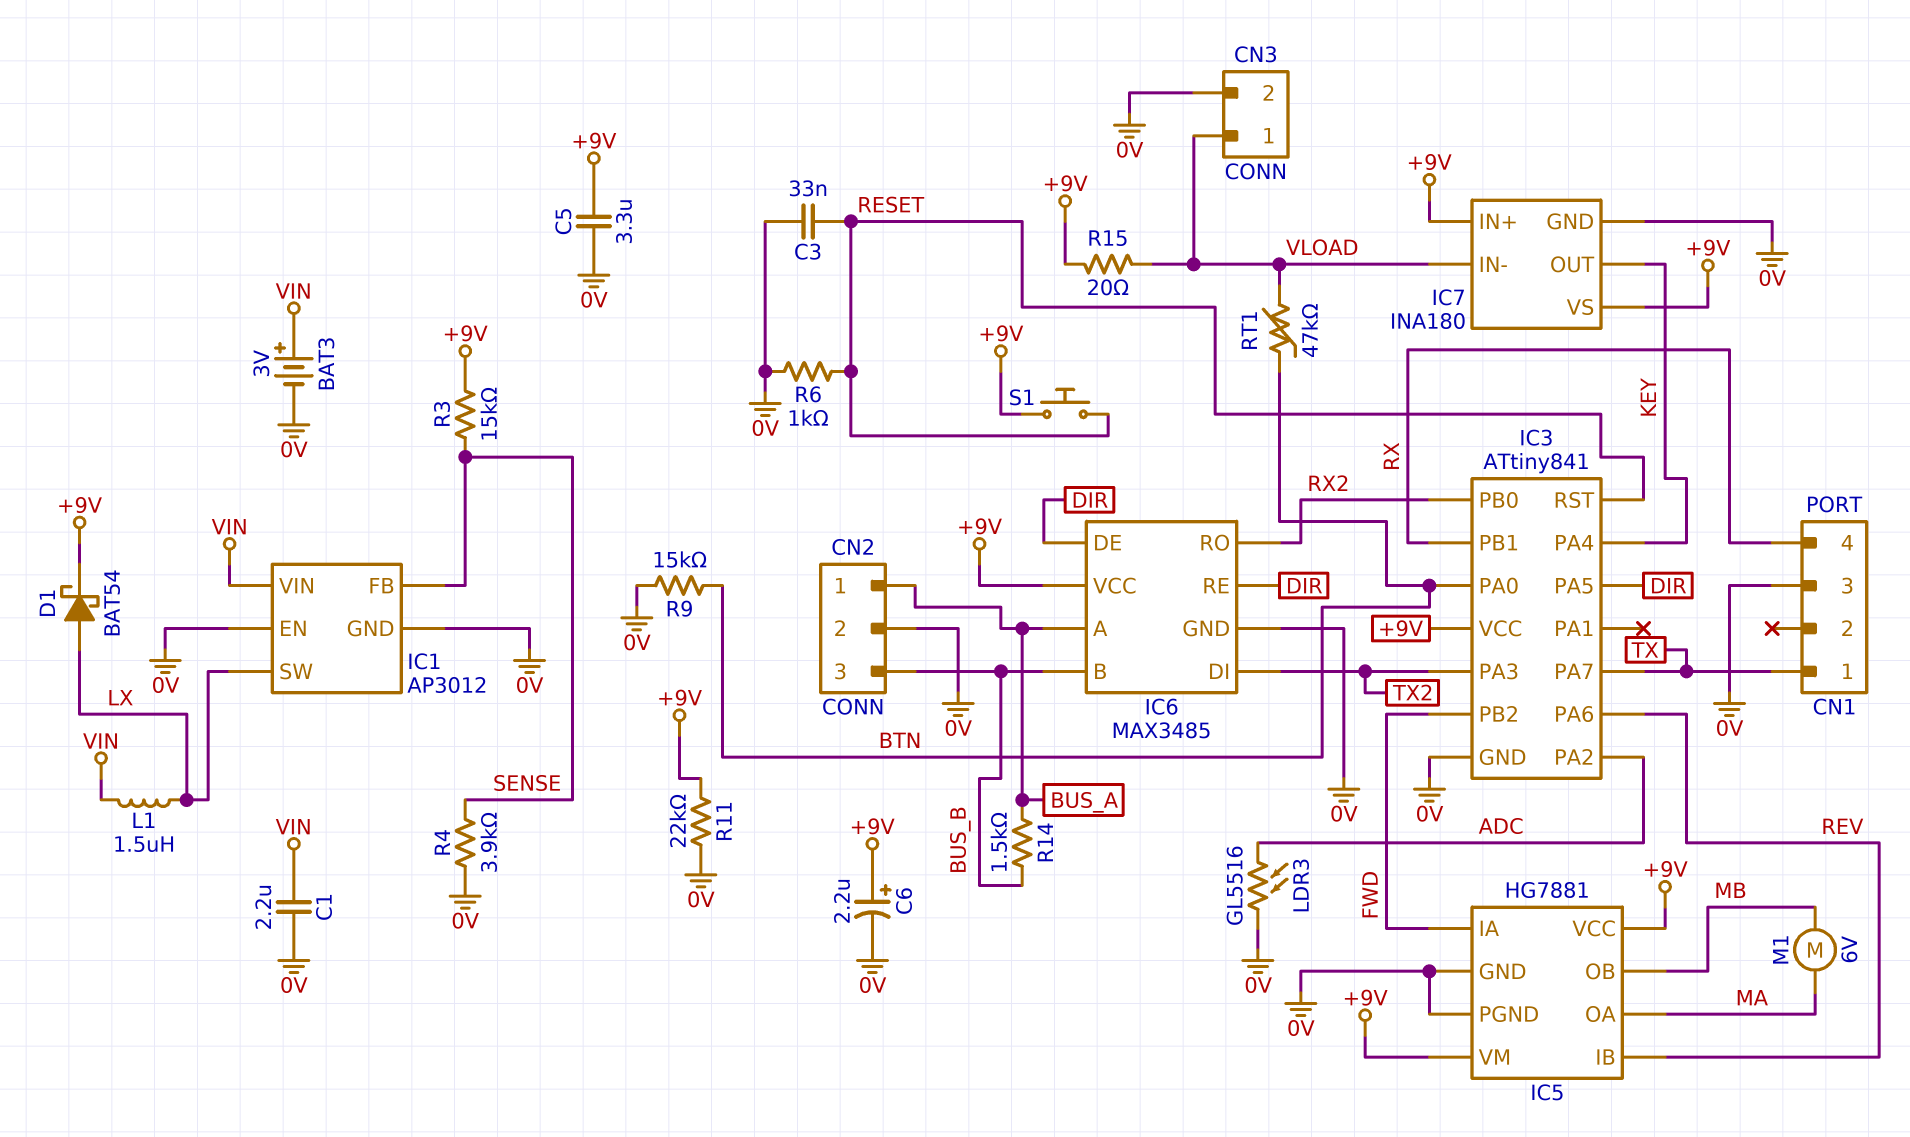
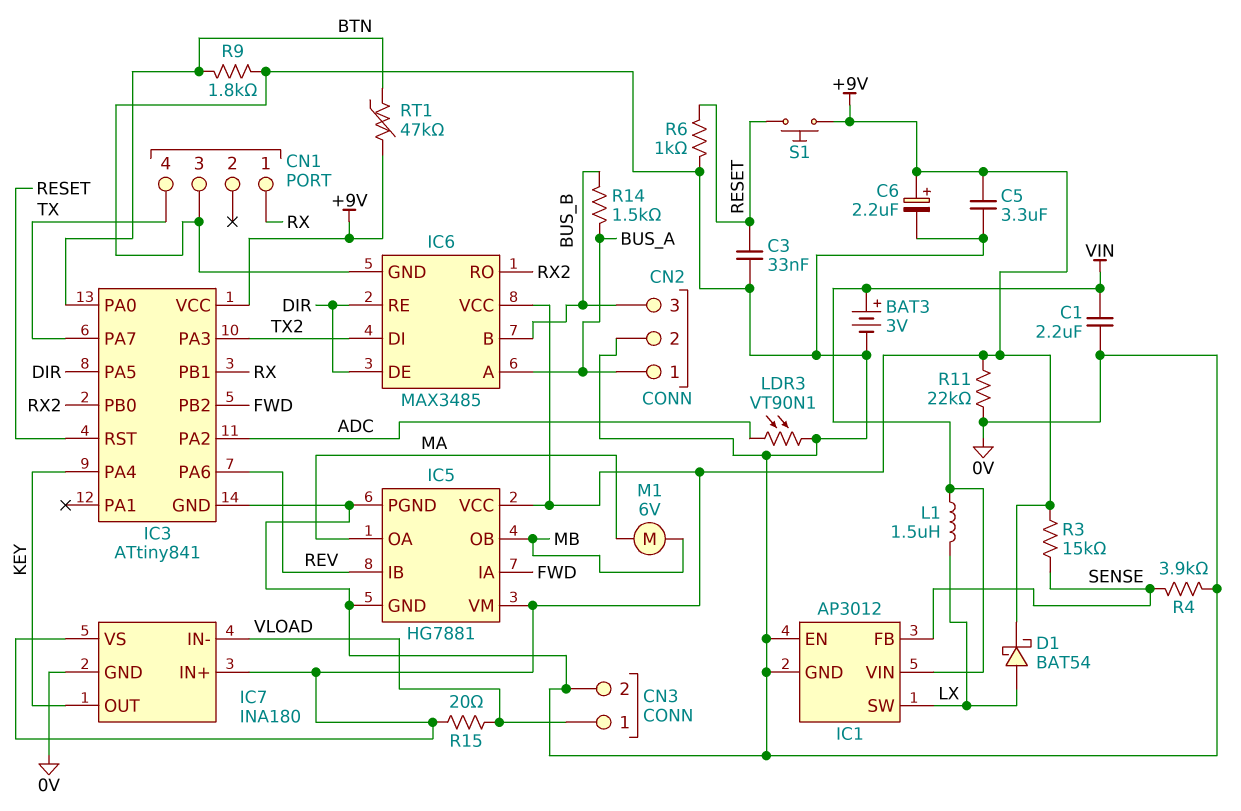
CN1 pin 1: TX -> RX
CN1 pin 4: RX -> TX
LDR3: GL5516 (0V, ADC) -> VT90N1 (0V, ADC)
R9: 15k (0V, BTN) -> 1.8k (0V, BTN)
RT1: 47k (BTN, VLOAD) -> 47k (+9V, BTN)

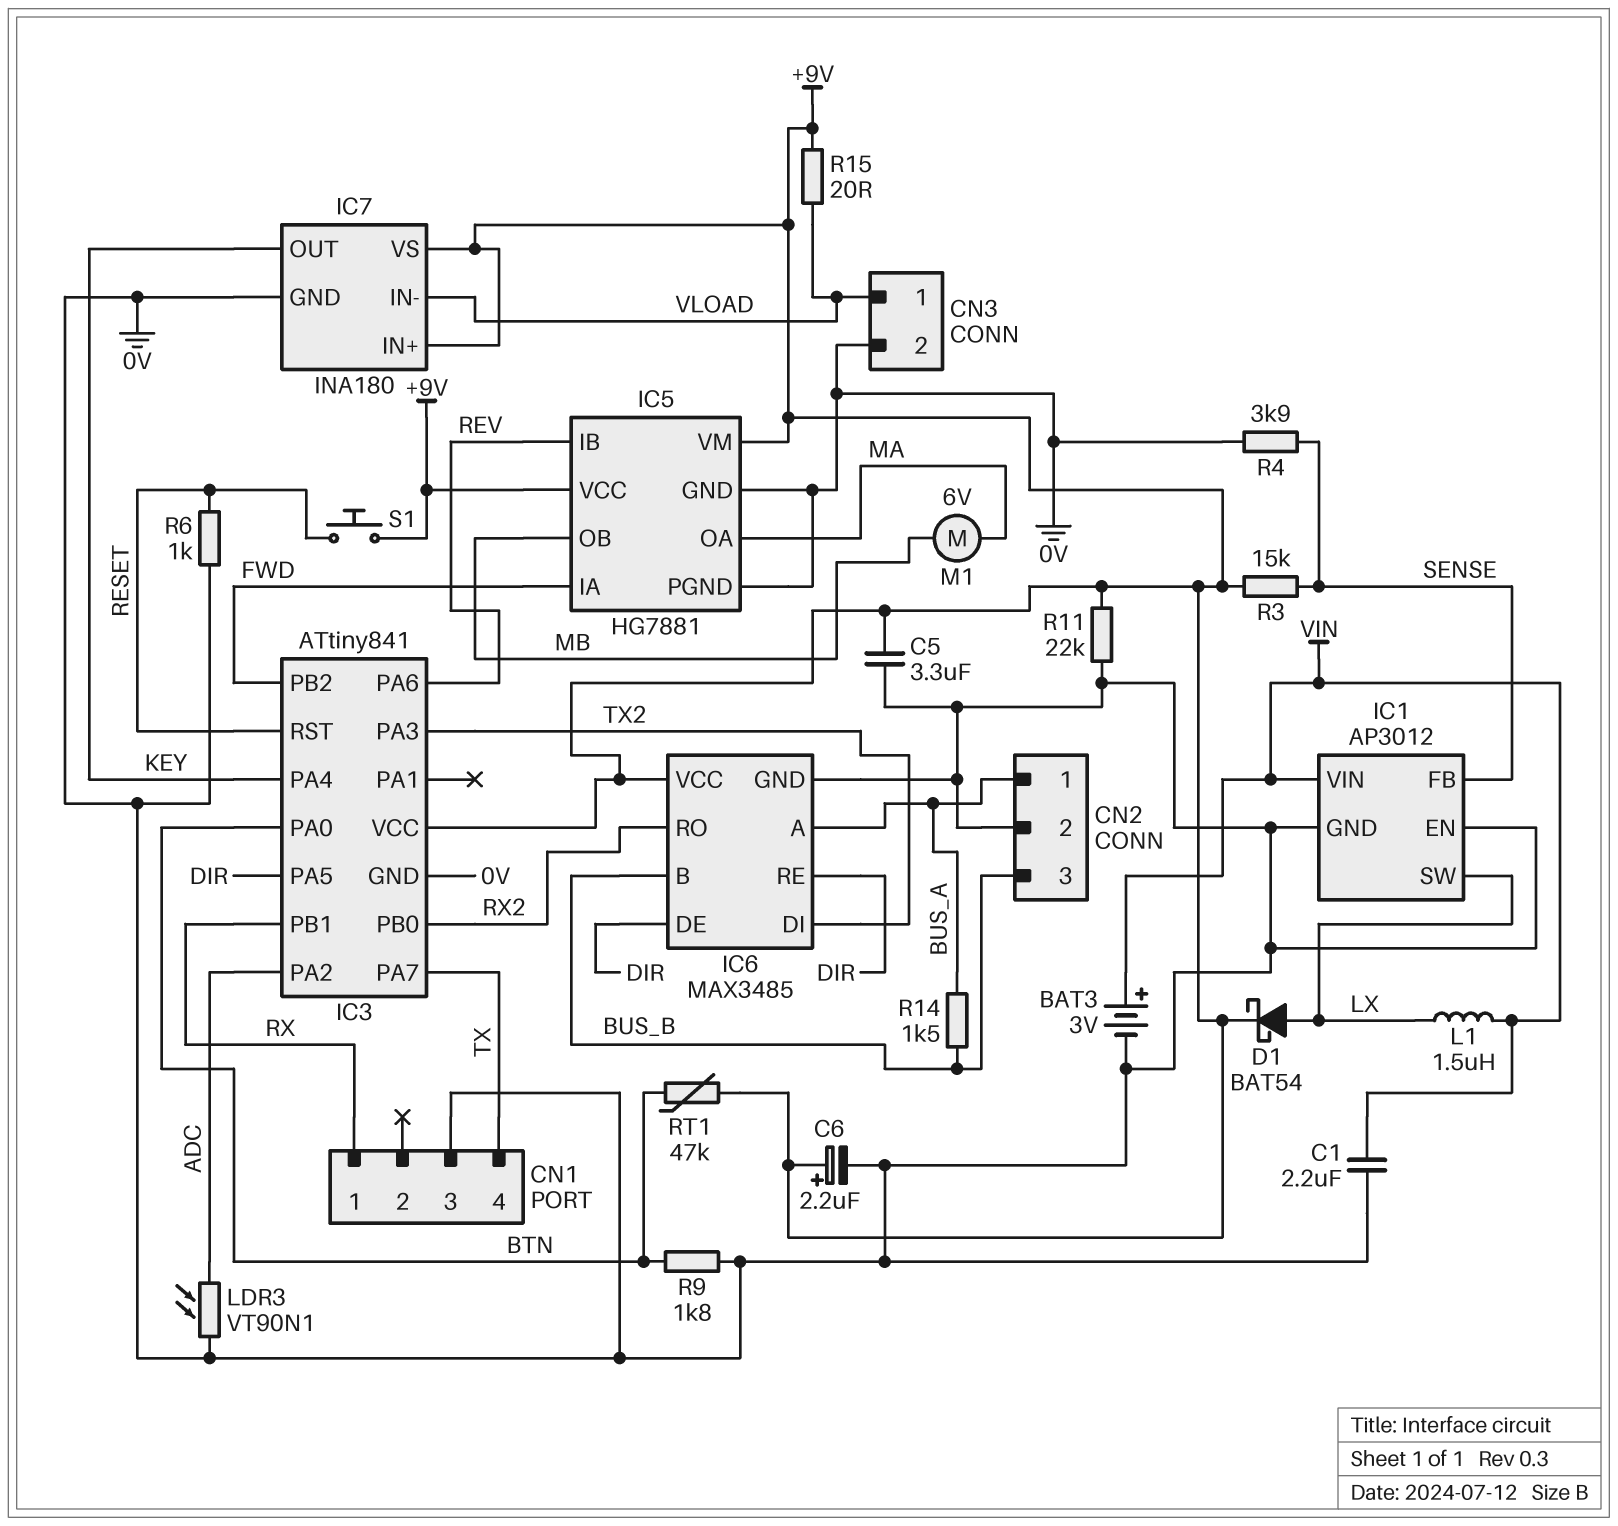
C3: 33nF (0V, RESET) -> none

